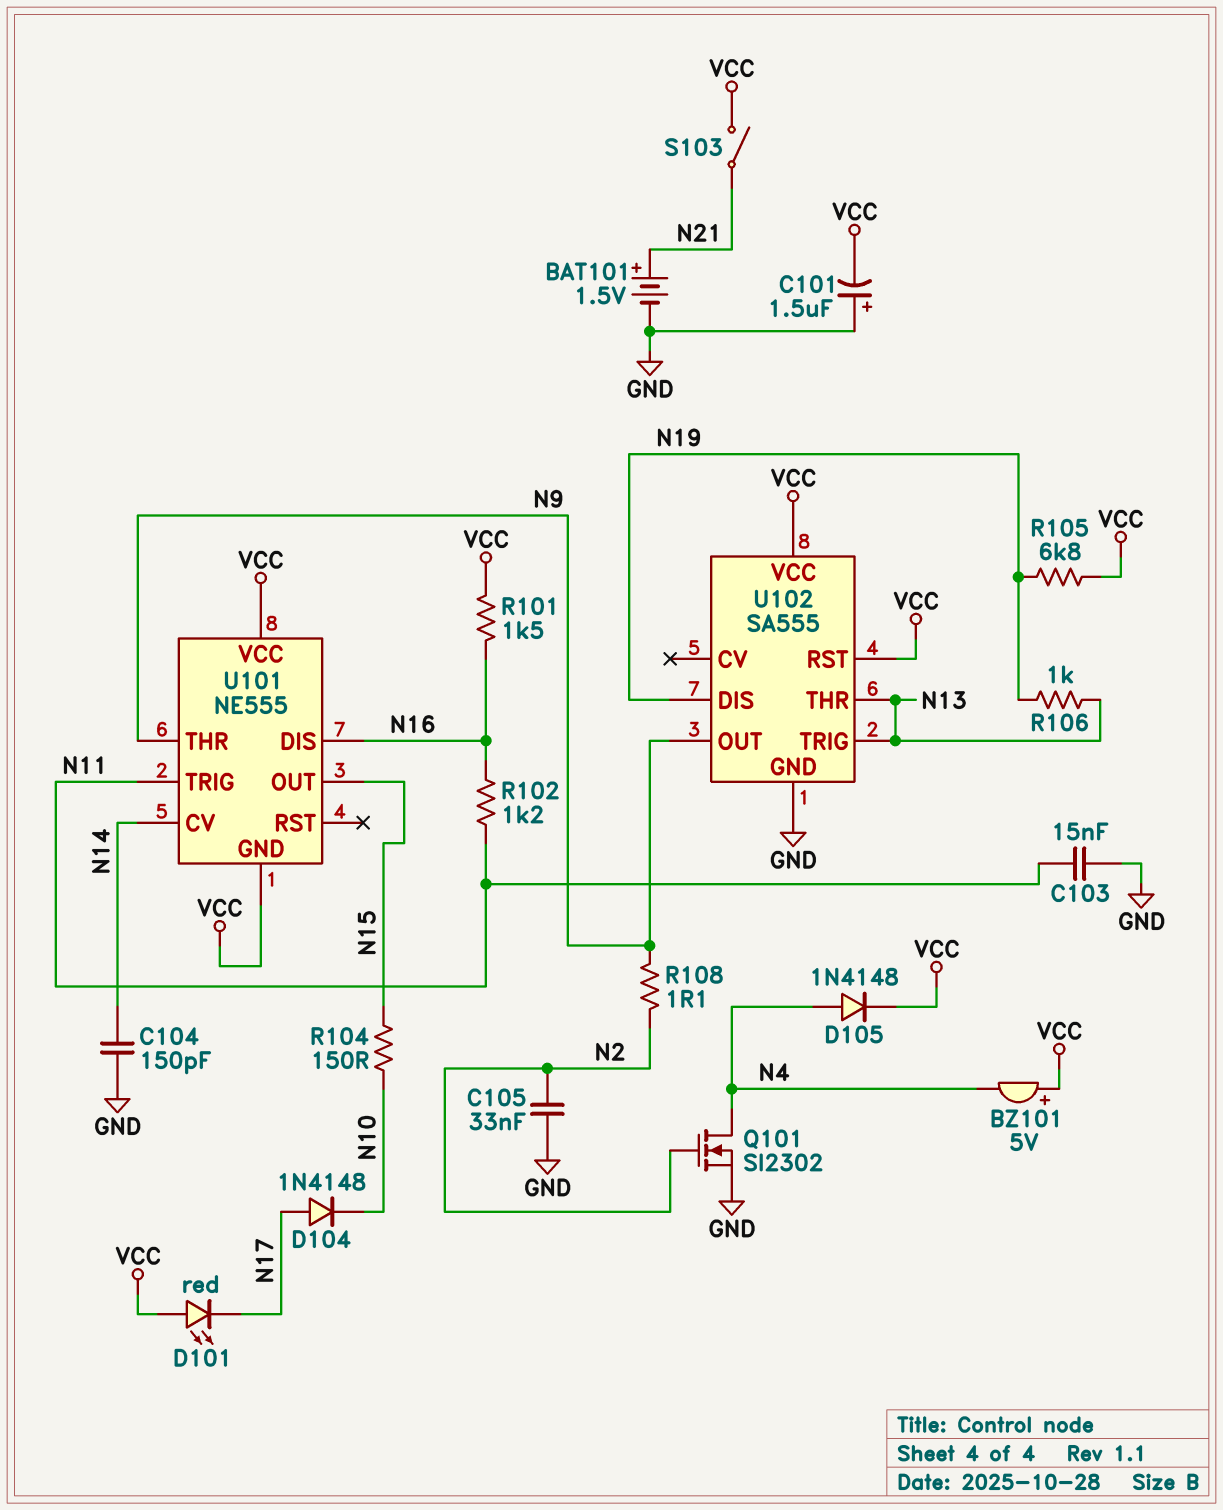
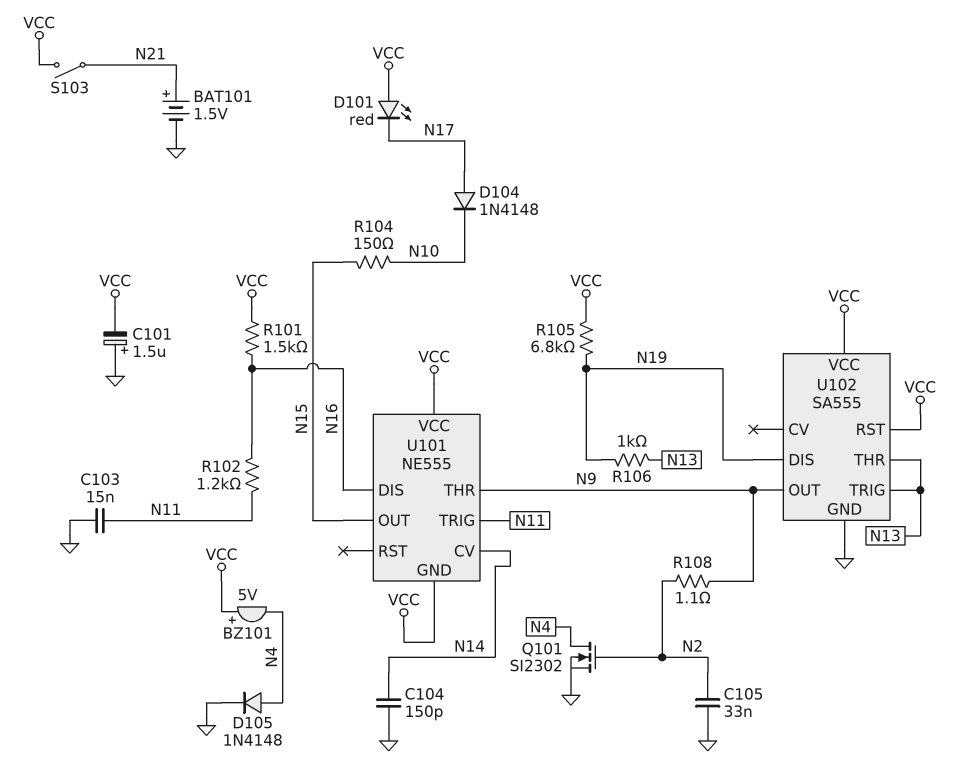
D105: diode 1N4148 (A N4, K VCC) -> diode 1N4148 (A N4, K GND)

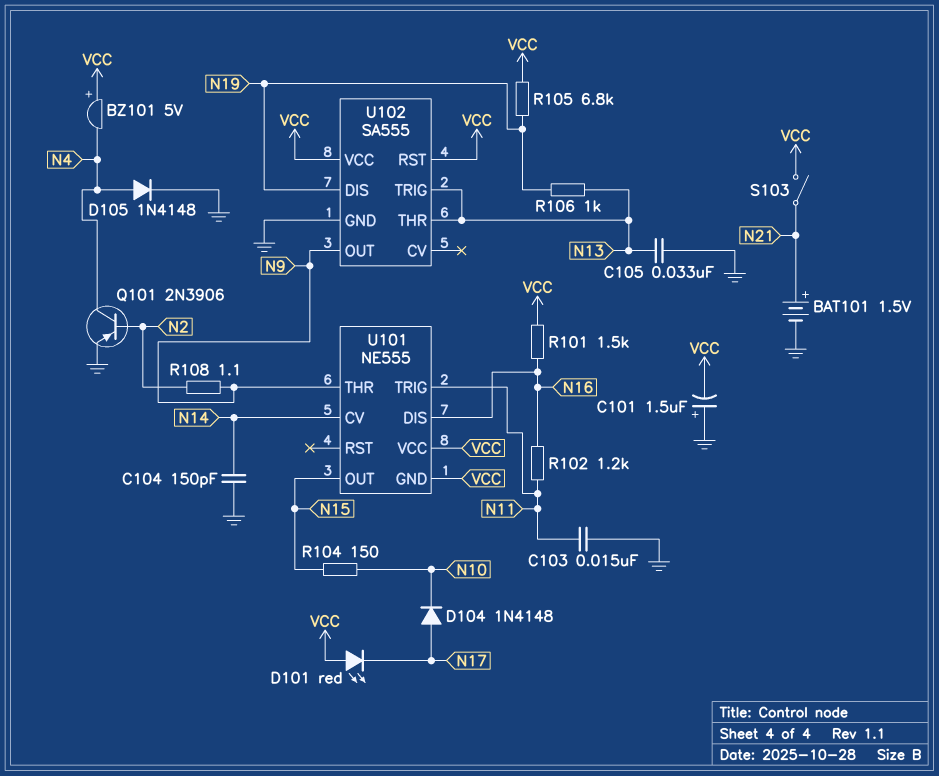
C105: 33nF (GND, N2) -> 33nF (GND, N13)
Q101: NMOS SI2302 (G N2, D N4, S GND) -> PNP 2N3906 (B N2, C N4, E GND)

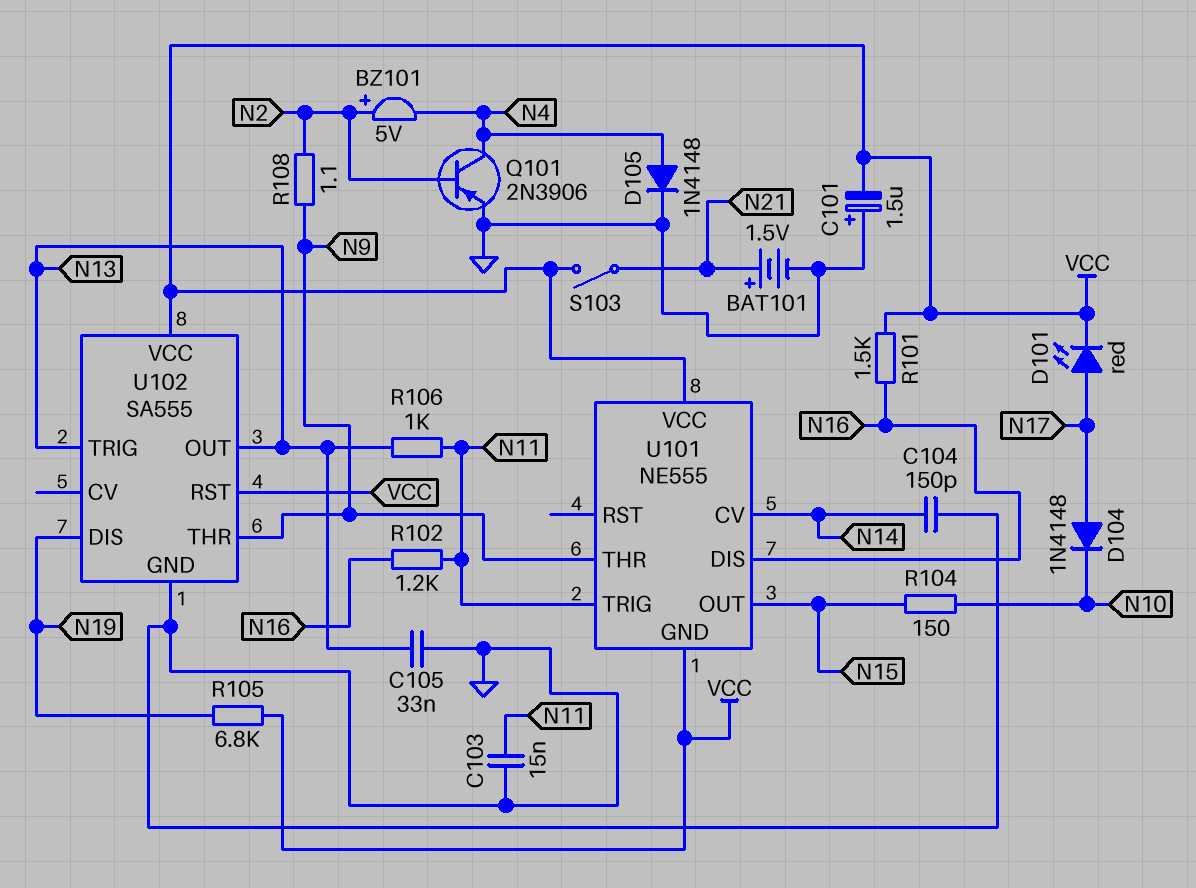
BZ101: buzzer 5V (plus VCC, minus N4) -> buzzer 5V (plus N2, minus N4)
D101: LED red (A VCC, K N17) -> LED red (A N17, K VCC)
R106: 1k (N13, N19) -> 1k (N11, N13)
U102 pin OUT: N9 -> N13
U102 pin THR: N13 -> N9

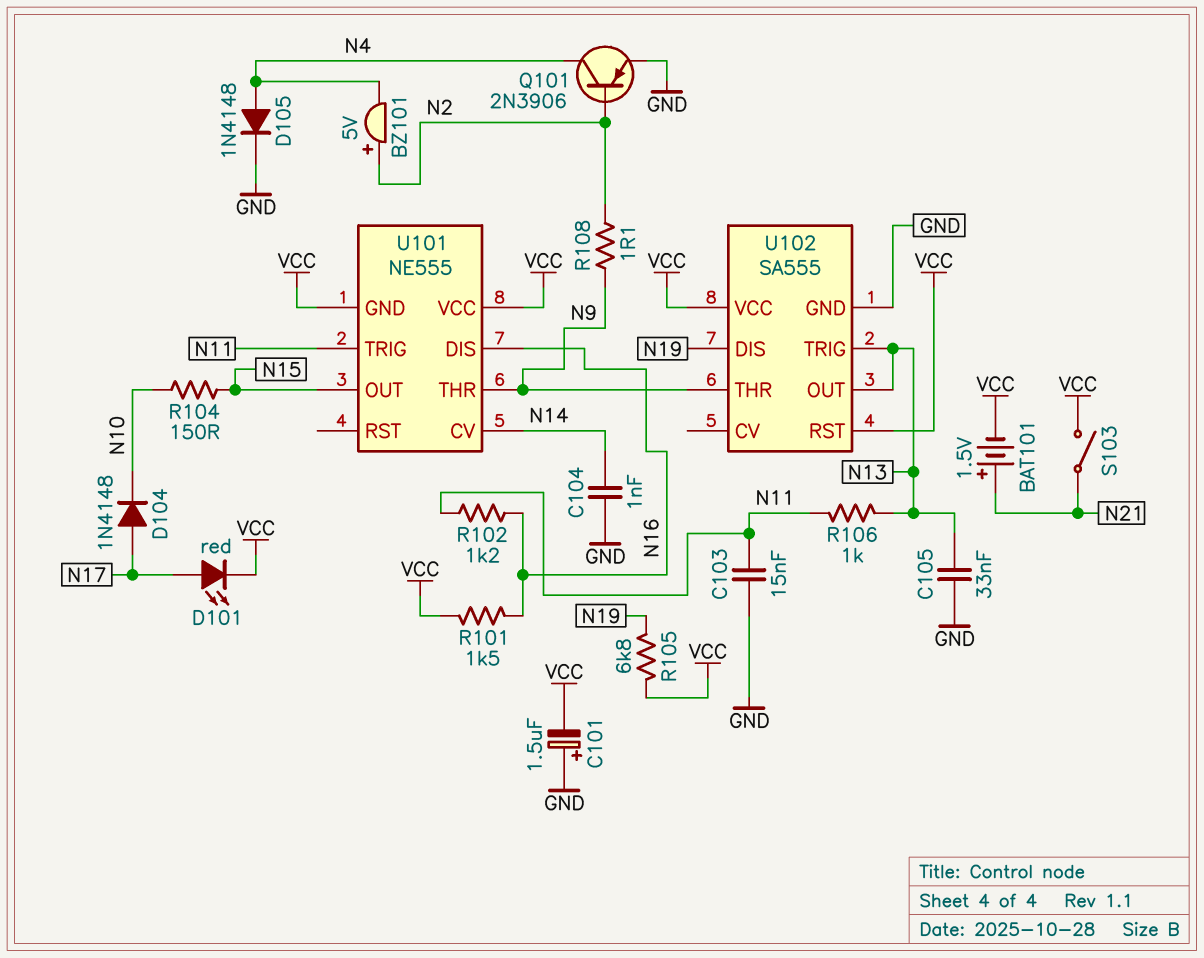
BAT101: 1.5V (plus N21, minus GND) -> 1.5V (plus N21, minus VCC)
C104: 150pF (GND, N14) -> 1nF (GND, N14)

